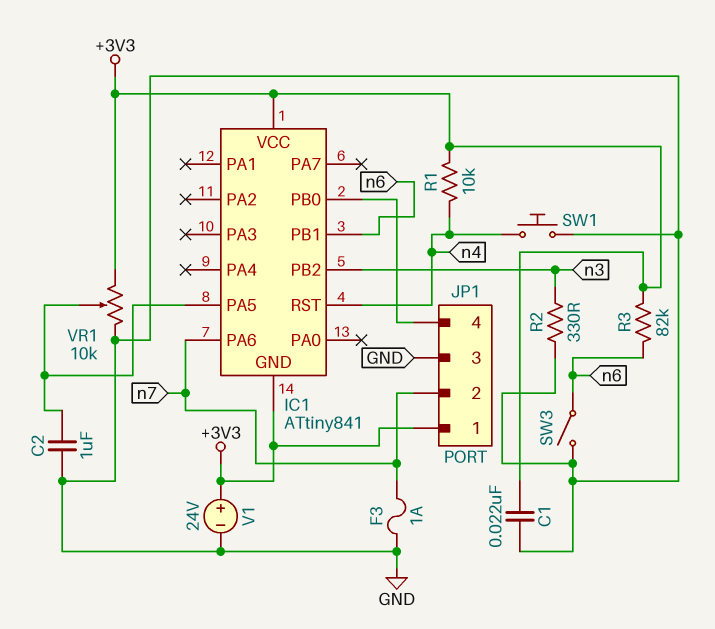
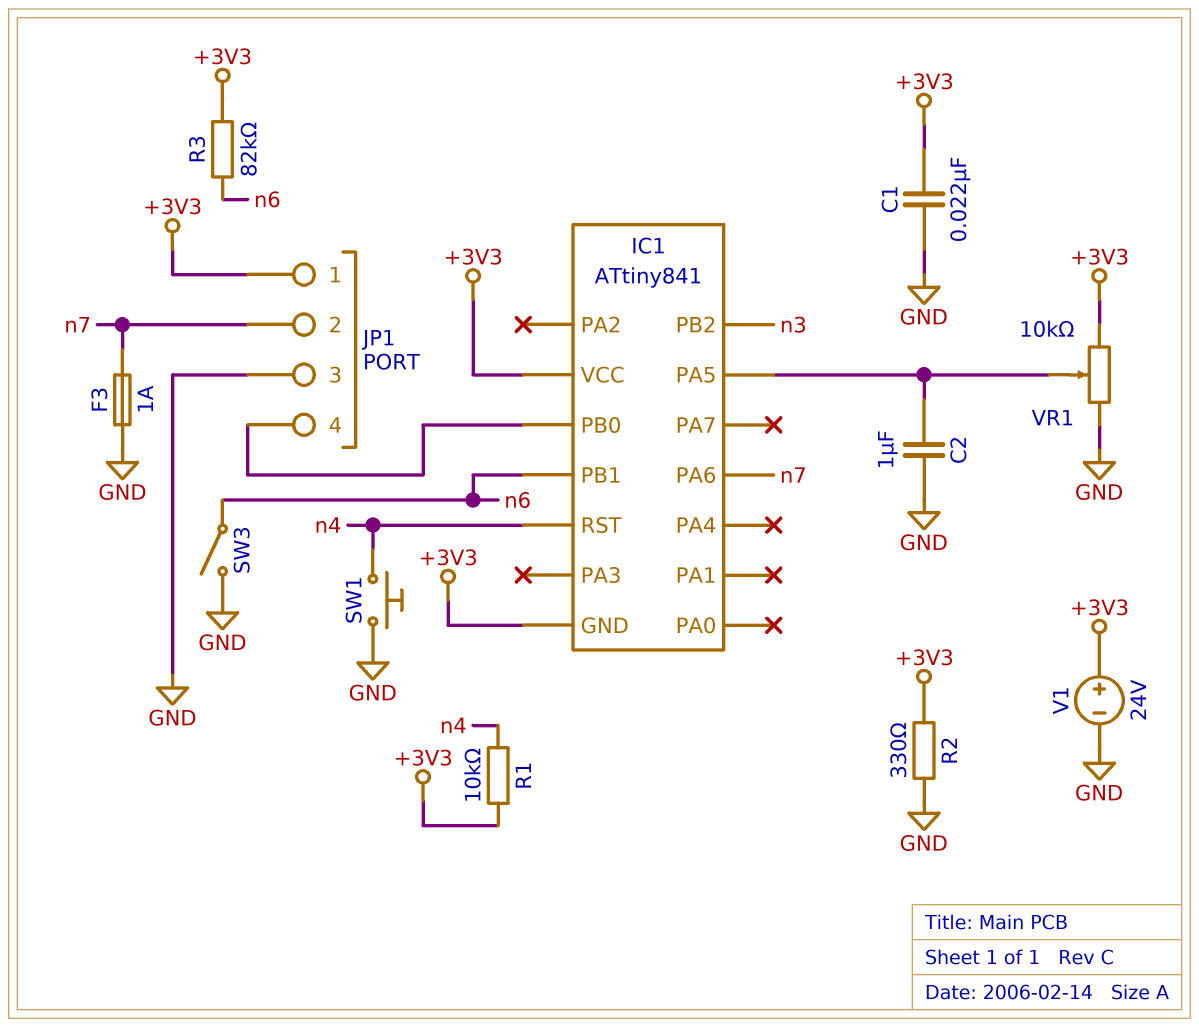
R2: 330 (GND, n3) -> 330 (+3V3, GND)

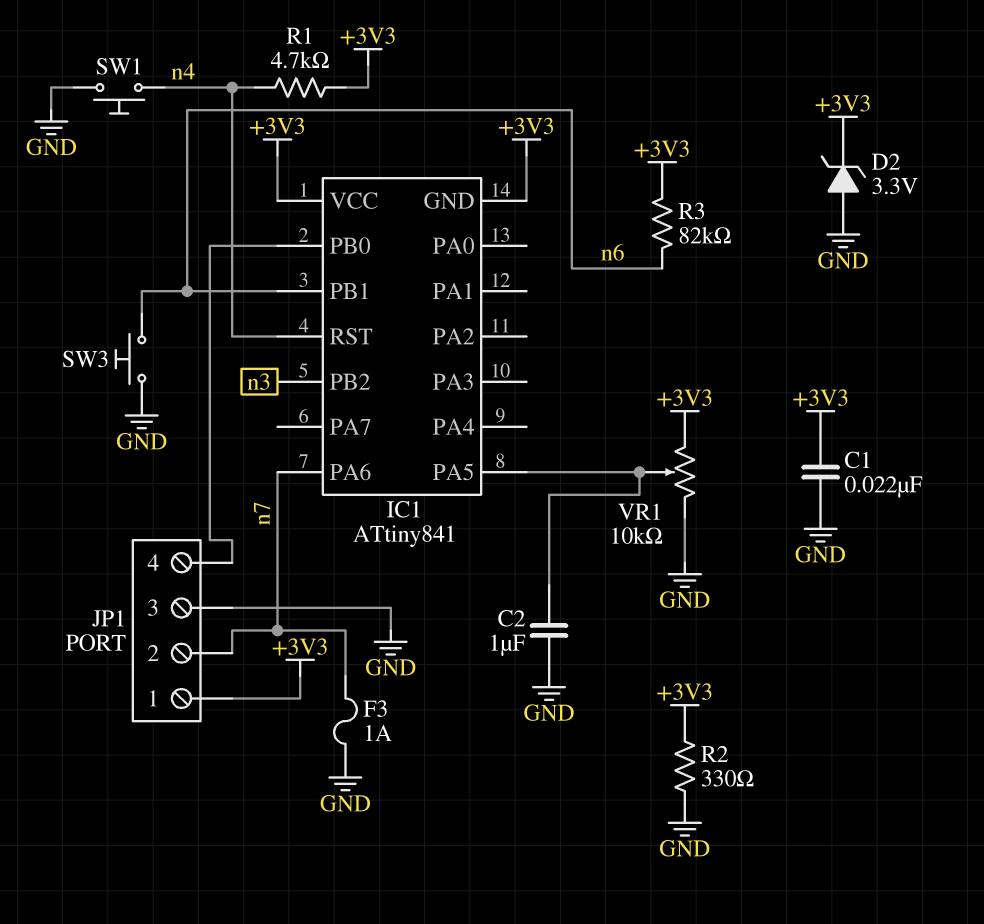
D2: none -> zener 3.3V (A GND, K +3V3)
R1: 10k (+3V3, n4) -> 4.7k (+3V3, n4)
SW3: switch (GND, n6) -> button (GND, n6)
V1: 24V (plus +3V3, minus GND) -> none

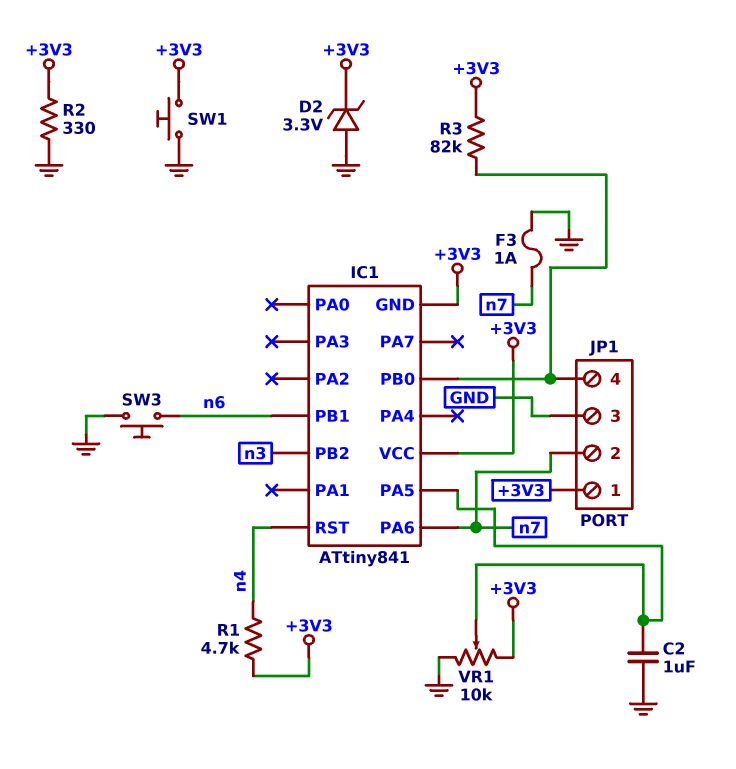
C1: 22nF (+3V3, GND) -> none
R3: 82k (+3V3, n6) -> 82k (+3V3, IC1/PB0)
SW1: button (GND, n4) -> button (+3V3, GND)

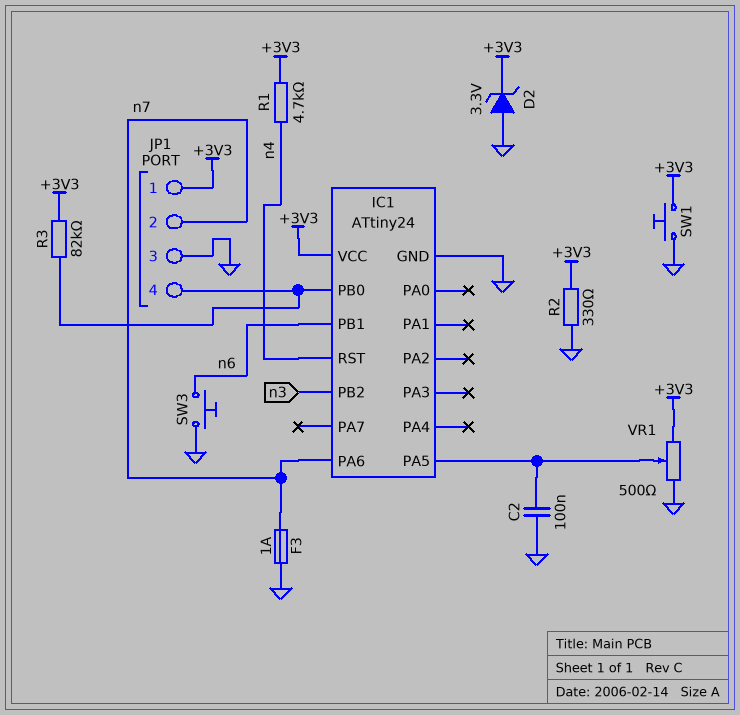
C2: 1uF (GND, IC1/PA5) -> 100nF (GND, IC1/PA5)
IC1: ATtiny841 -> ATtiny24
IC1 pin GND: +3V3 -> GND
VR1: 10k (+3V3, GND, wiper IC1/PA5) -> 500 (+3V3, GND, wiper IC1/PA5)

